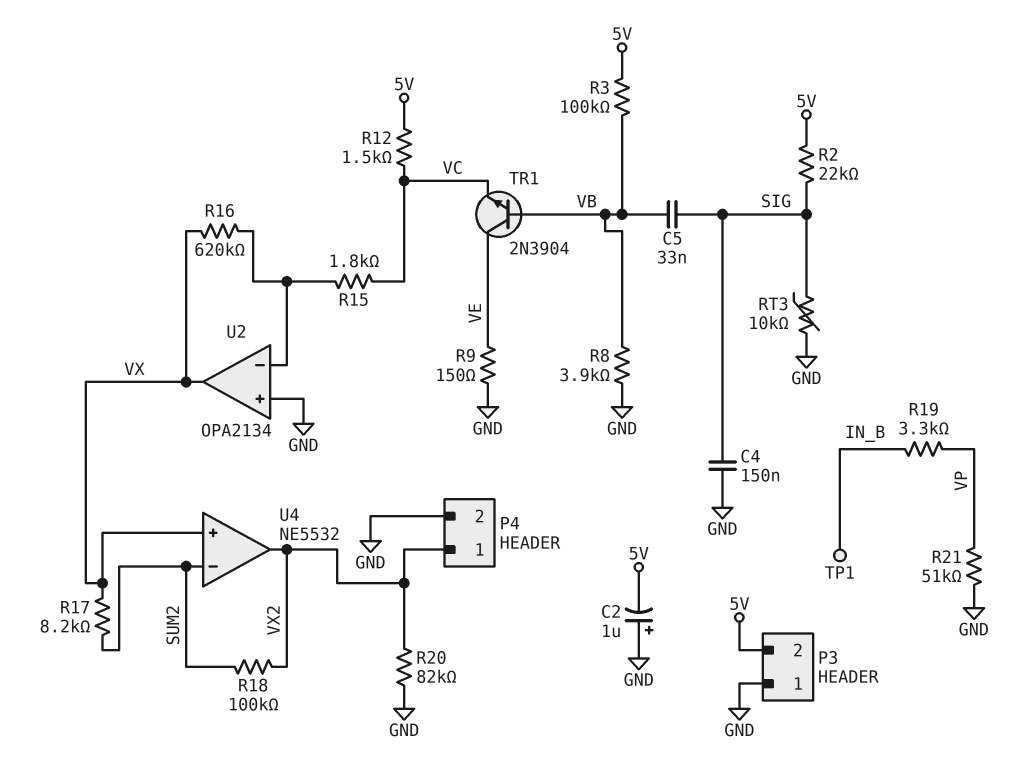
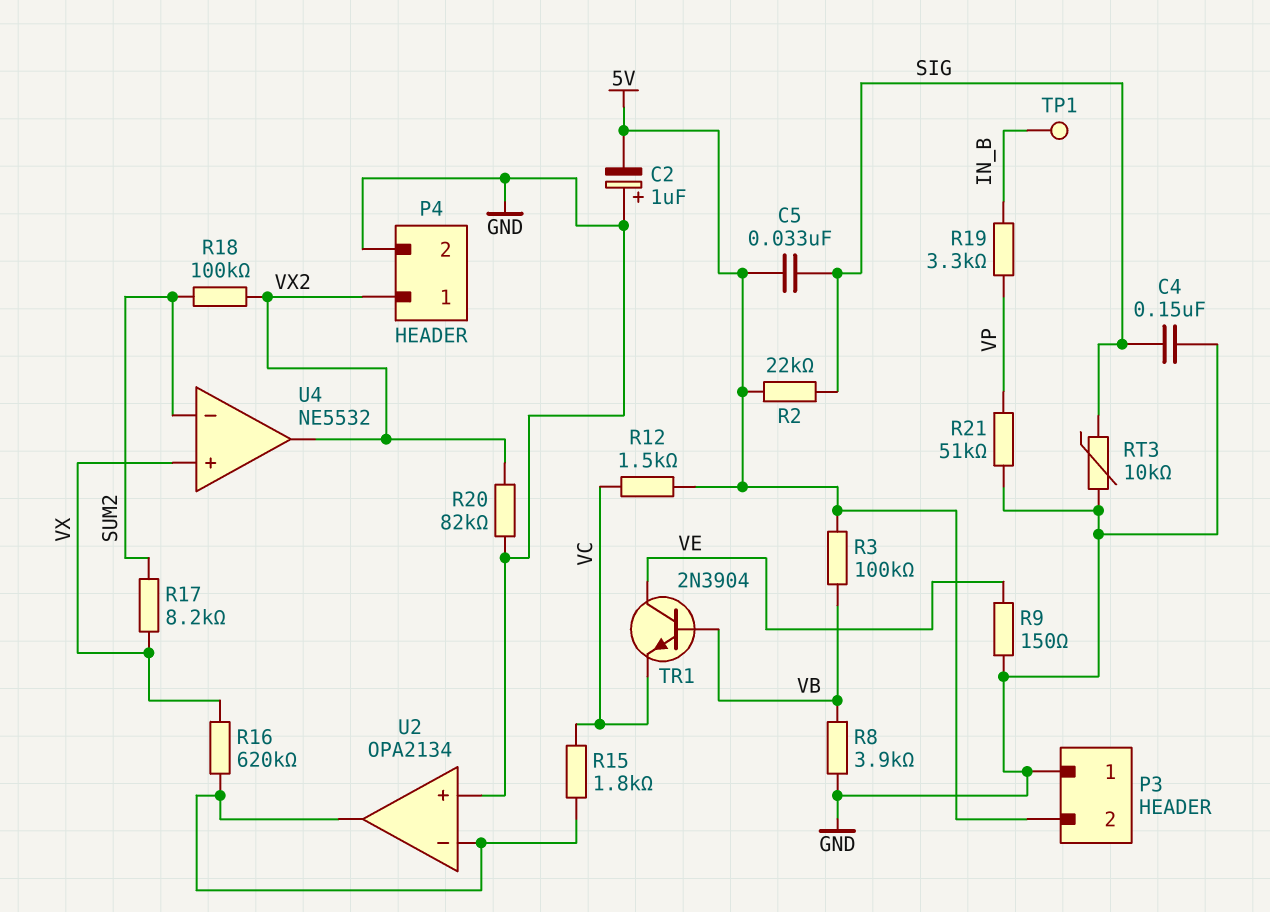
C5: 33nF (SIG, VB) -> 33nF (5V, SIG)
U2 pin out: VX -> U2/in-

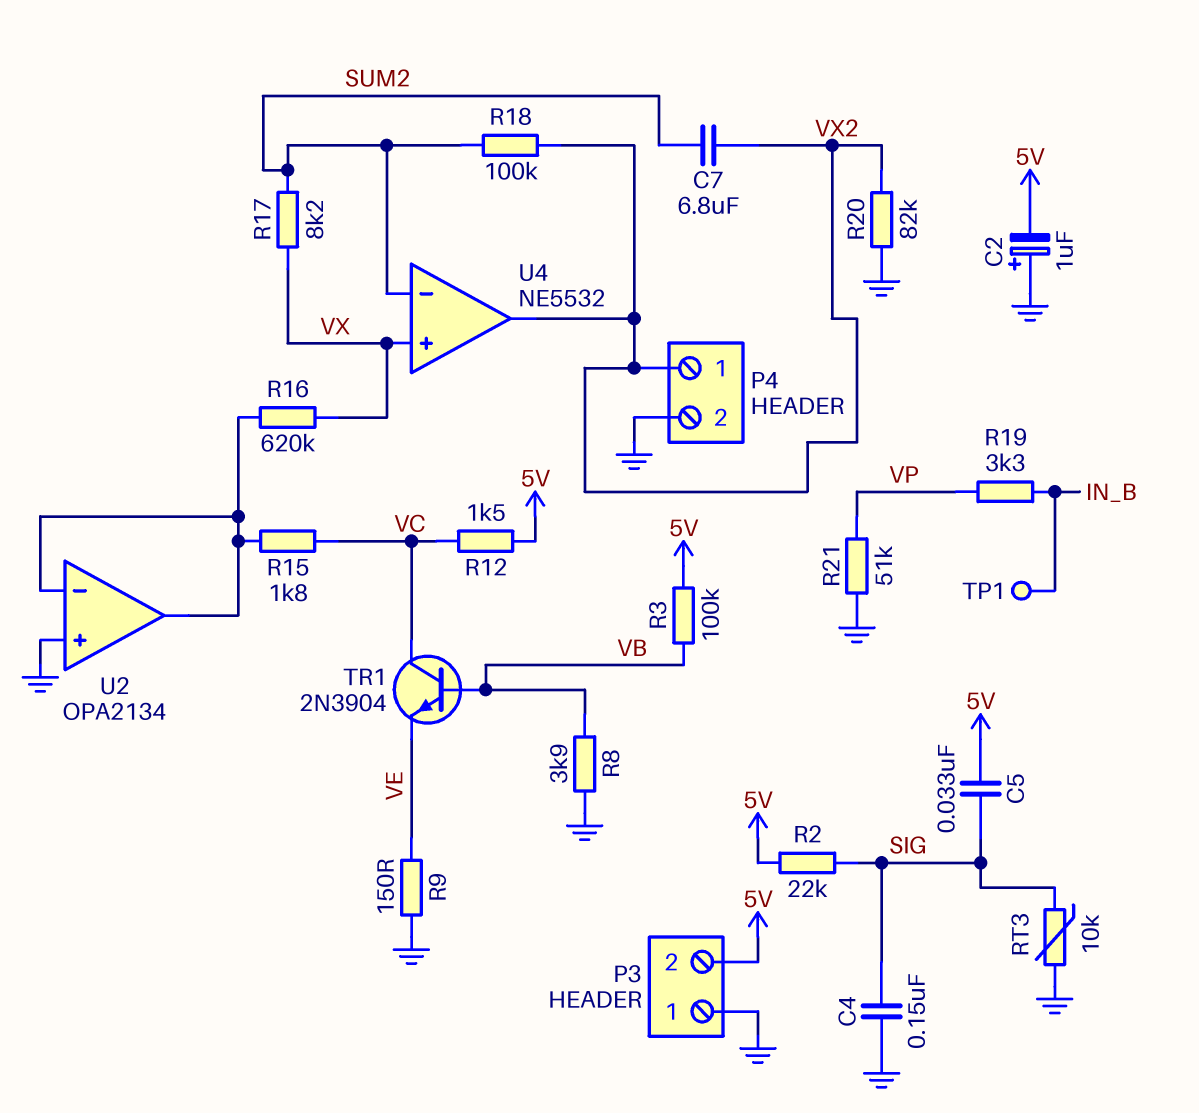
C7: none -> 6.8uF (SUM2, VX2)
TR1: NPN 2N3904 (B VB, C VE, E VC) -> NPN 2N3904 (B VB, C VC, E VE)

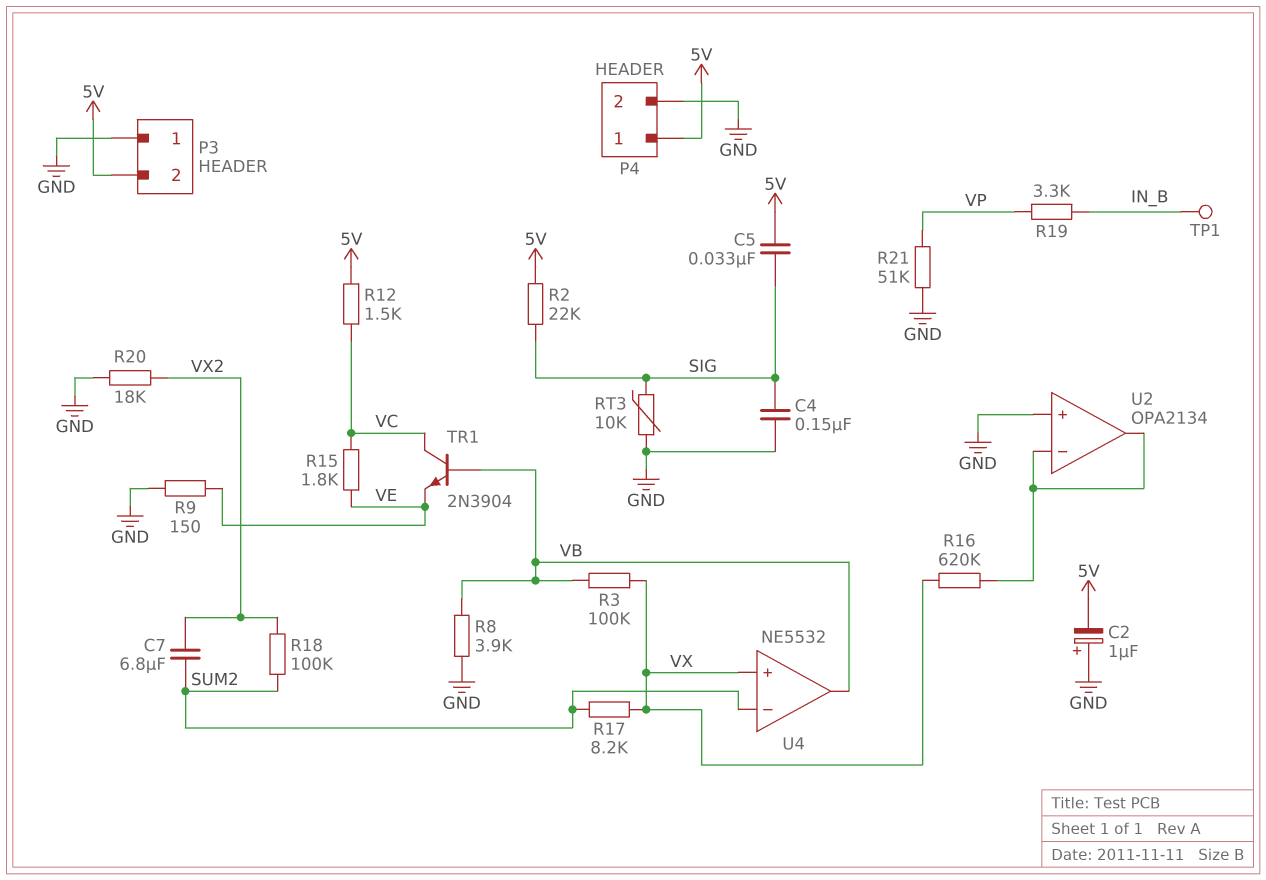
P4 pin 1: VX2 -> 5V
R3: 100k (5V, VB) -> 100k (VB, VX)
R15: 1.8k (U2/in-, VC) -> 1.8k (VC, VE)
R20: 82k (GND, VX2) -> 18k (GND, VX2)
U4 pin out: VX2 -> VB

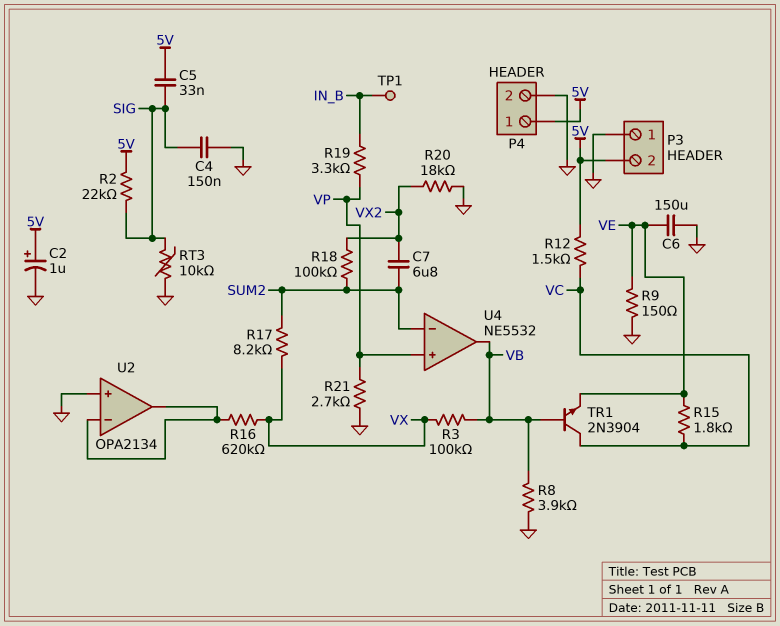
C2: 1uF (plus GND, minus 5V) -> 1uF (plus 5V, minus GND)
C6: none -> 150uF (GND, VE)
R21: 51k (GND, VP) -> 2.7k (GND, VP)
U4 pin in+: VX -> VP

